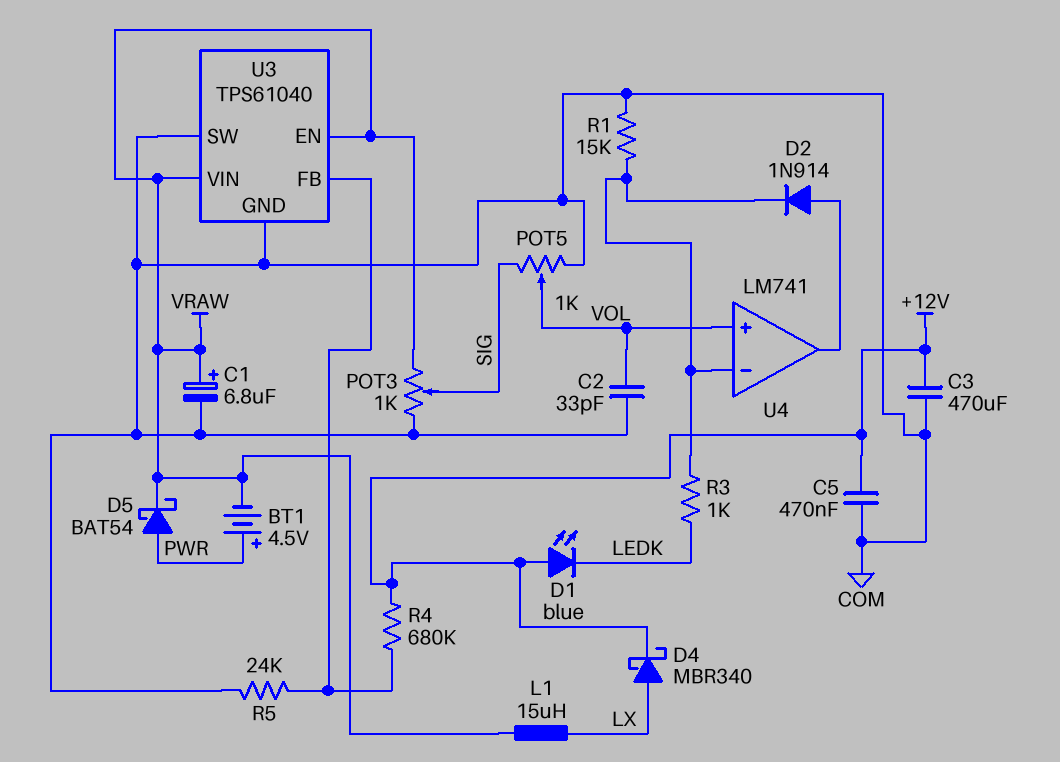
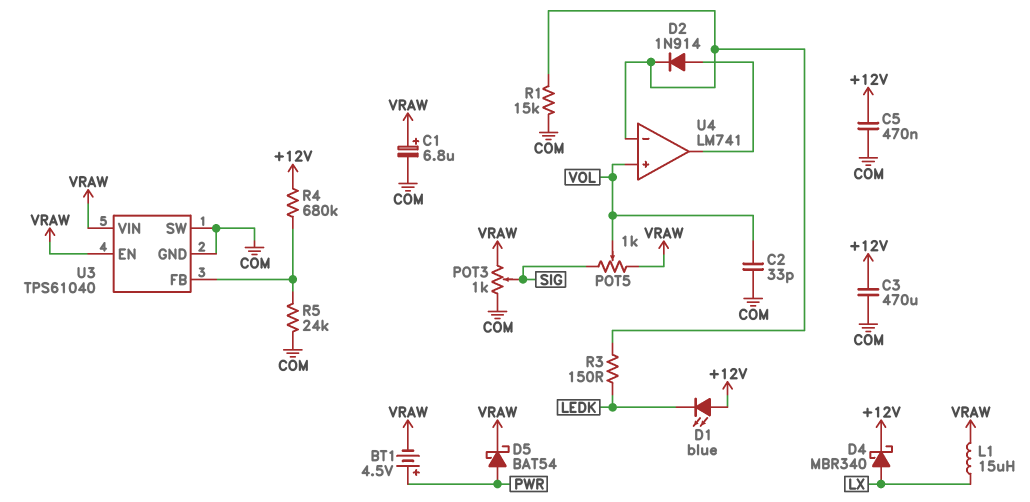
POT5: 1k (COM, SIG, wiper VOL) -> 1k (SIG, VRAW, wiper VOL)
R3: 1k (LEDK, U4/in-) -> 150 (LEDK, U4/in-)

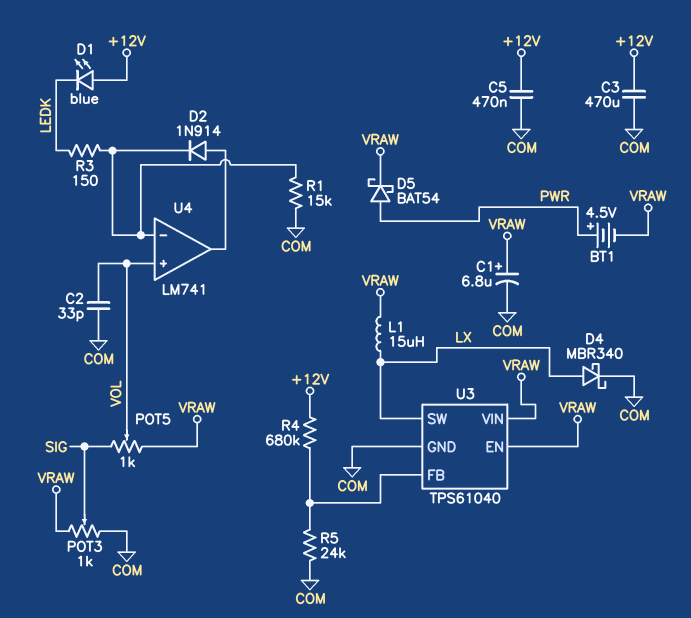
D4: schottky MBR340 (A LX, K +12V) -> schottky MBR340 (A LX, K COM)
U3 pin SW: COM -> LX

